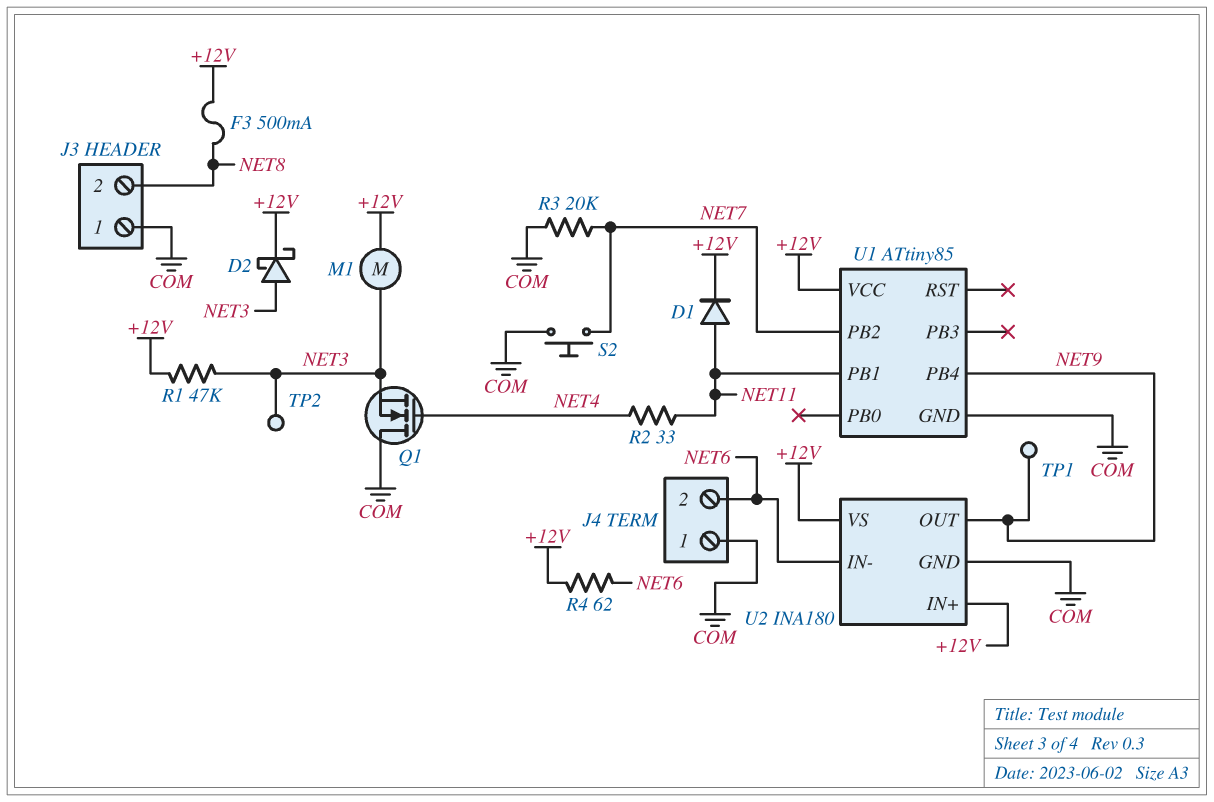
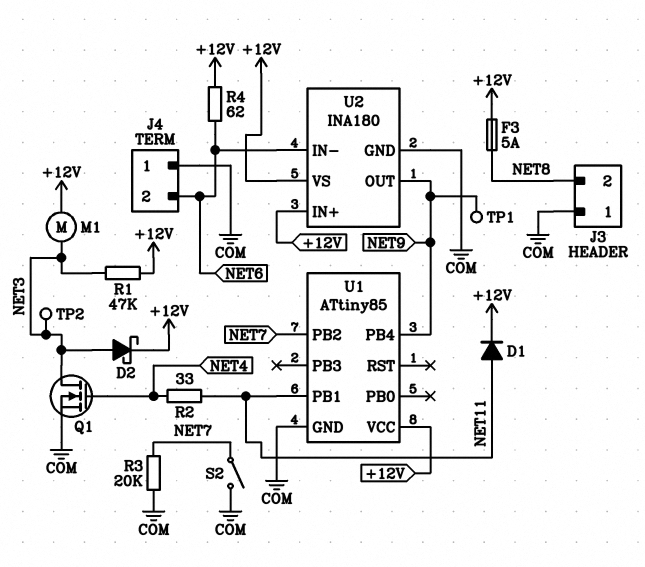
F3: 500mA (+12V, NET8) -> 5A (+12V, NET8)
Q1: NMOS (G NET4, D COM, S NET3) -> NMOS (G NET4, D NET3, S COM)
S2: button (COM, NET7) -> switch (COM, NET7)

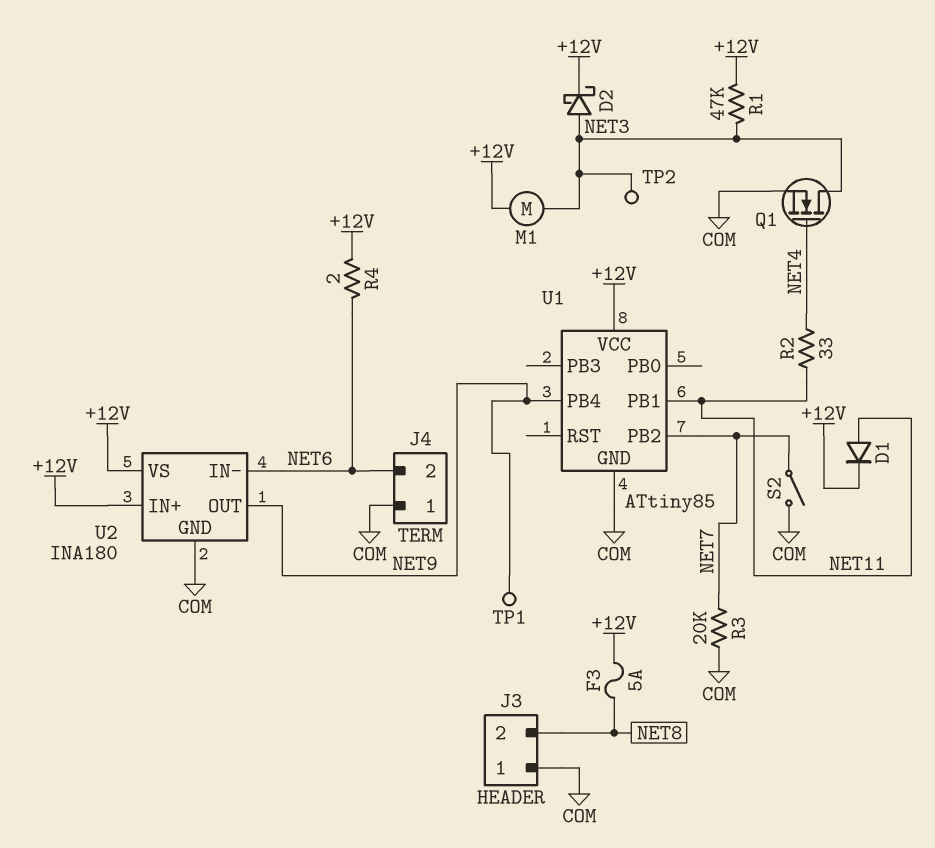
R4: 62 (+12V, NET6) -> 2 (+12V, NET6)

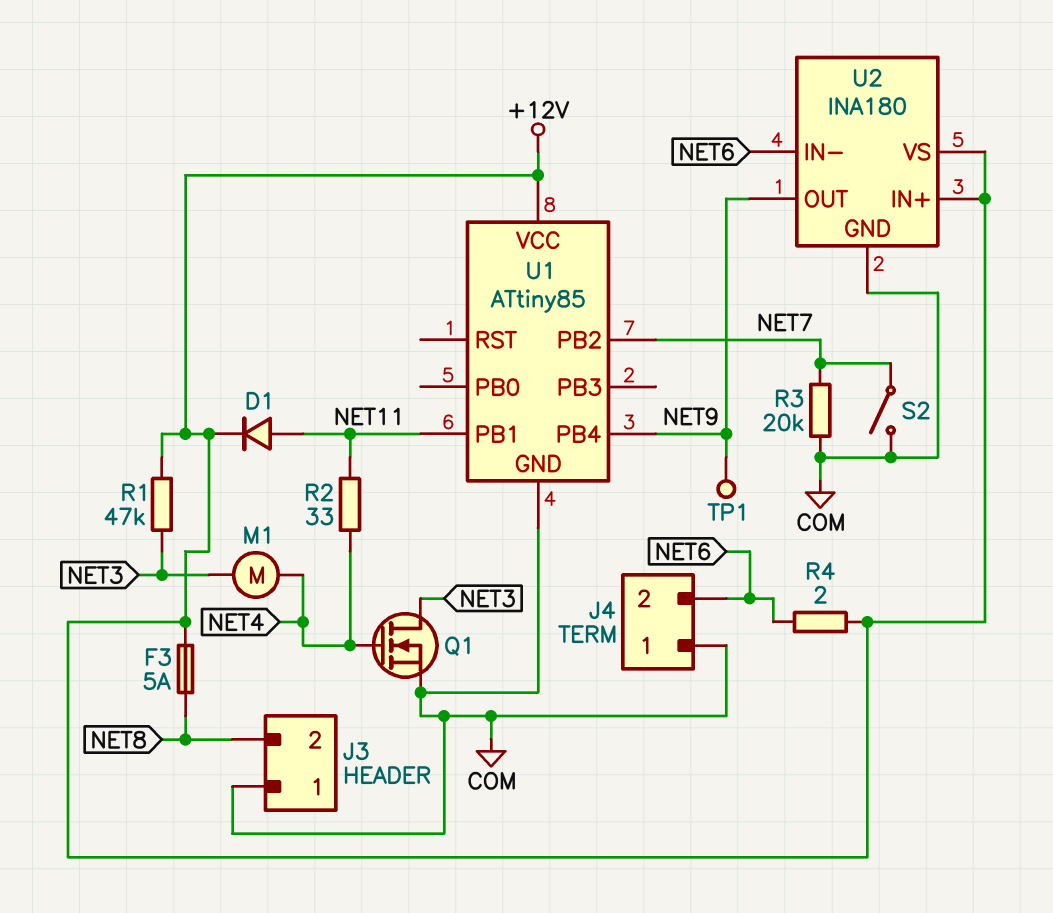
D2: schottky (A NET3, K +12V) -> none
M1: motor (+12V, NET3) -> motor (NET3, NET4)
TP2: test point (NET3) -> none

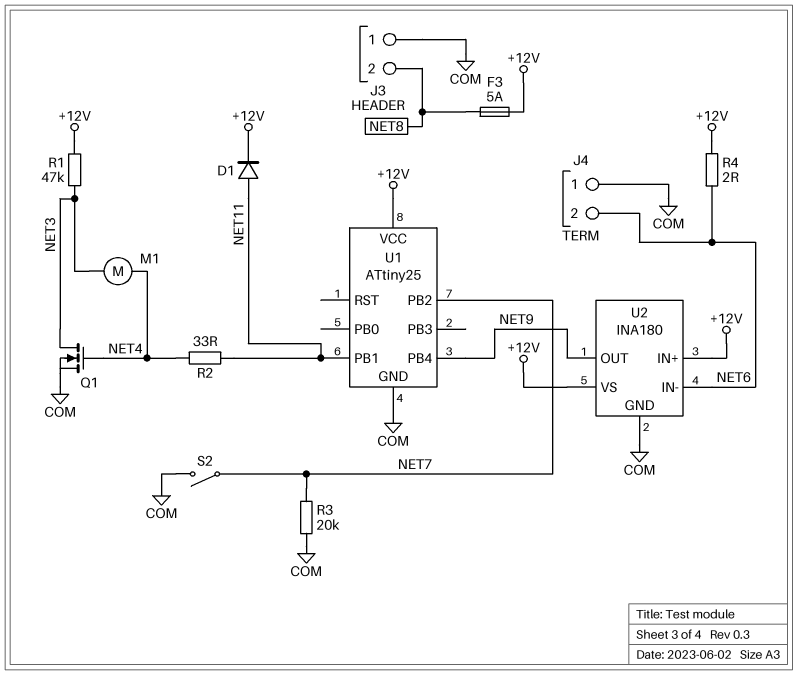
TP1: test point (NET9) -> none
U1: ATtiny85 -> ATtiny25

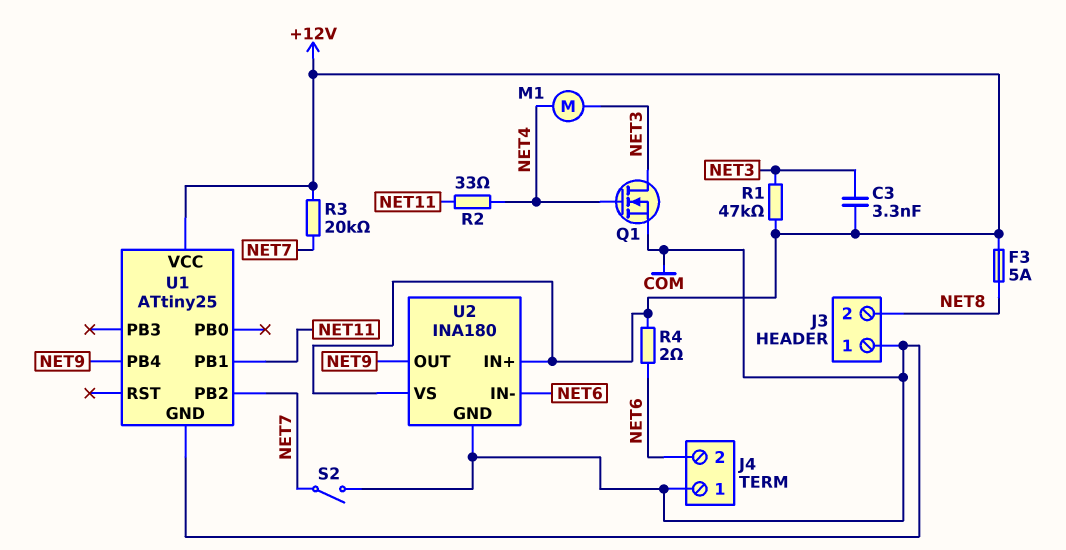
C3: none -> 3.3nF (+12V, NET3)
D1: diode (A NET11, K +12V) -> none
R3: 20k (COM, NET7) -> 20k (+12V, NET7)

